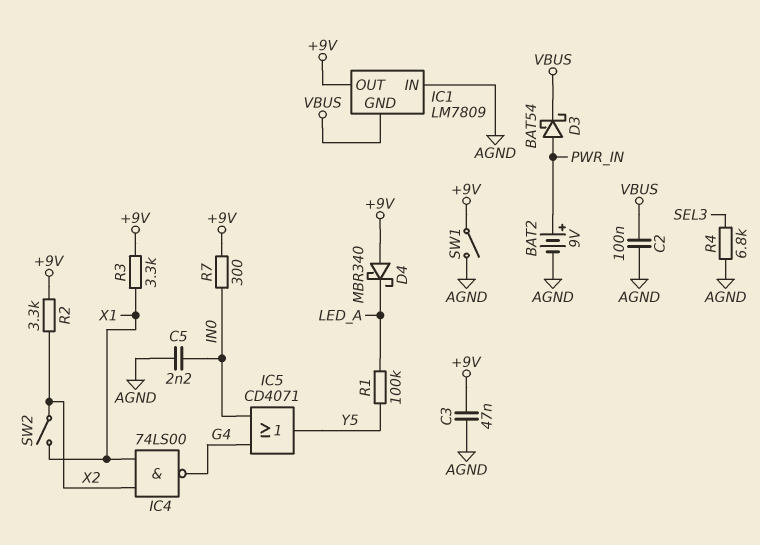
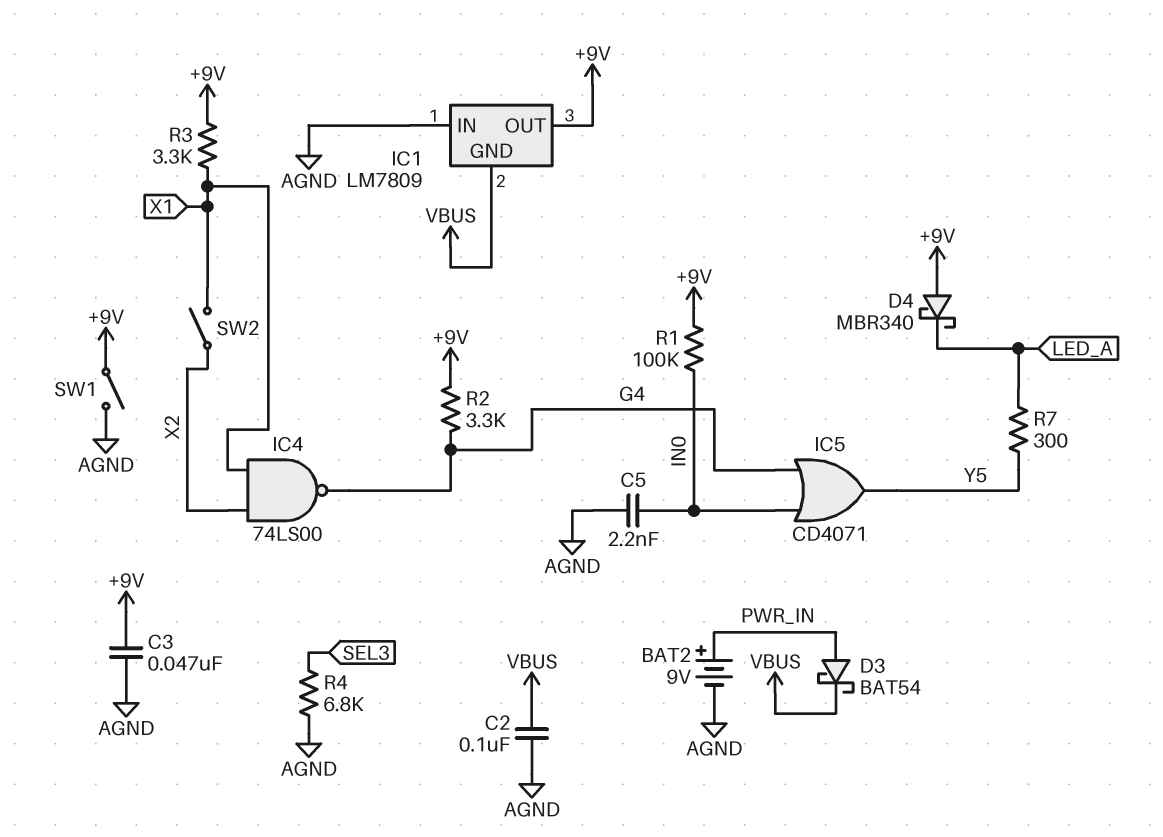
R1: 100k (LED_A, Y5) -> 100k (+9V, IN0)
R2: 3.3k (+9V, X2) -> 3.3k (+9V, G4)
R7: 300 (+9V, IN0) -> 300 (LED_A, Y5)

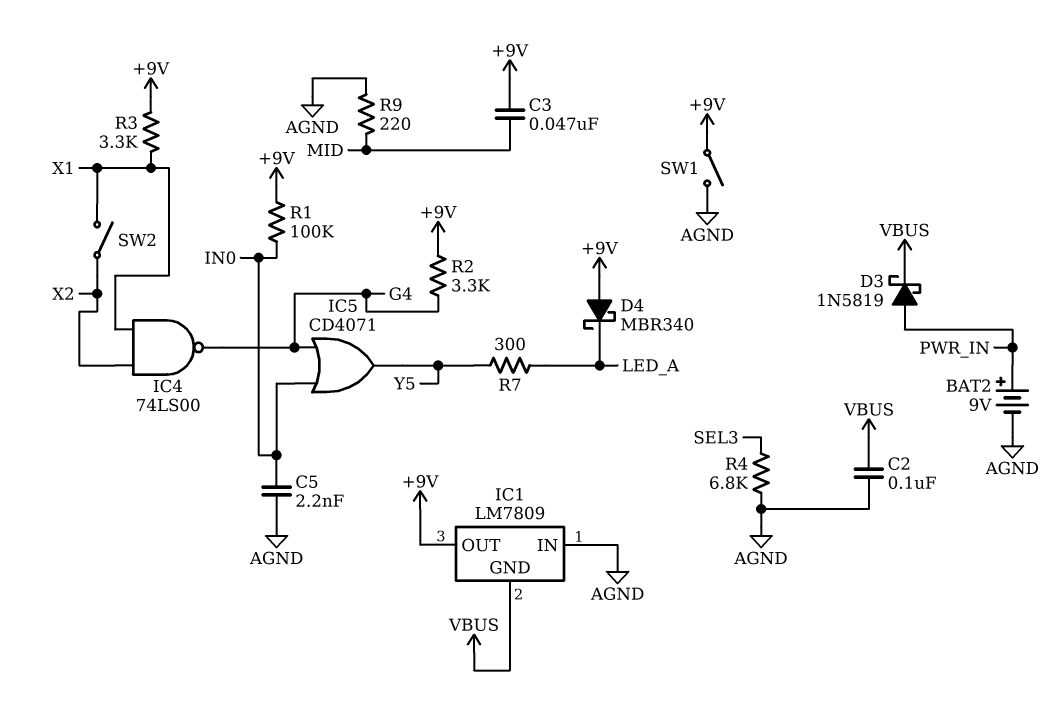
C3: 47nF (+9V, AGND) -> 47nF (+9V, MID)
D3: schottky BAT54 (A PWR_IN, K VBUS) -> schottky 1N5819 (A PWR_IN, K VBUS)
R9: none -> 220 (AGND, MID)

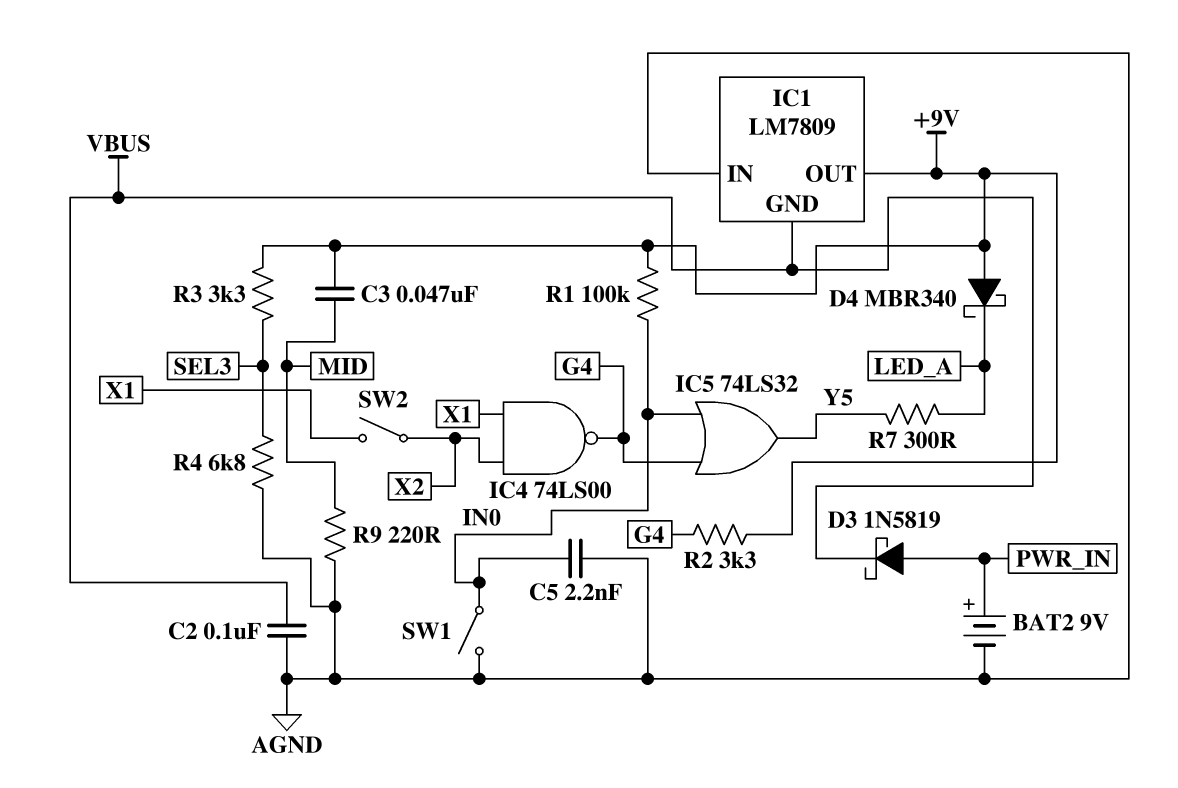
IC5: OR CD4071 (in G4, in IN0, out Y5) -> OR 74LS32 (in G4, in IN0, out Y5)
R3: 3.3k (+9V, X1) -> 3.3k (+9V, SEL3)
SW1: switch (+9V, AGND) -> switch (AGND, IN0)

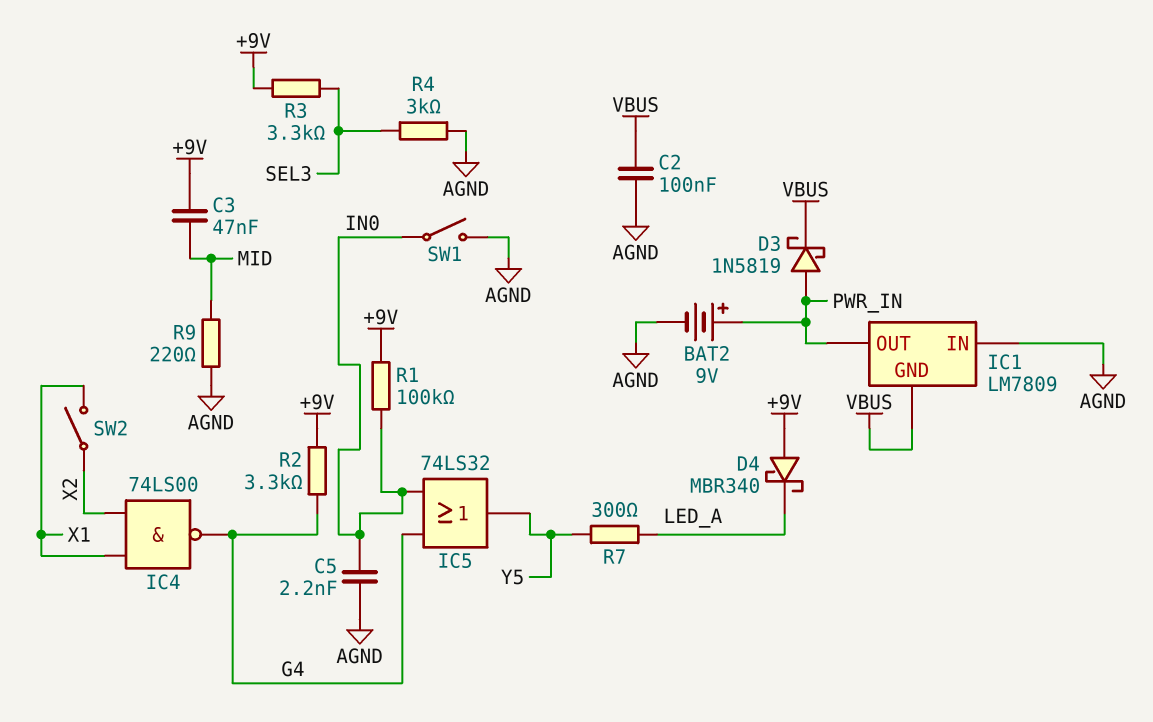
IC1 pin OUT: +9V -> PWR_IN
R4: 6.8k (AGND, SEL3) -> 3k (AGND, SEL3)

